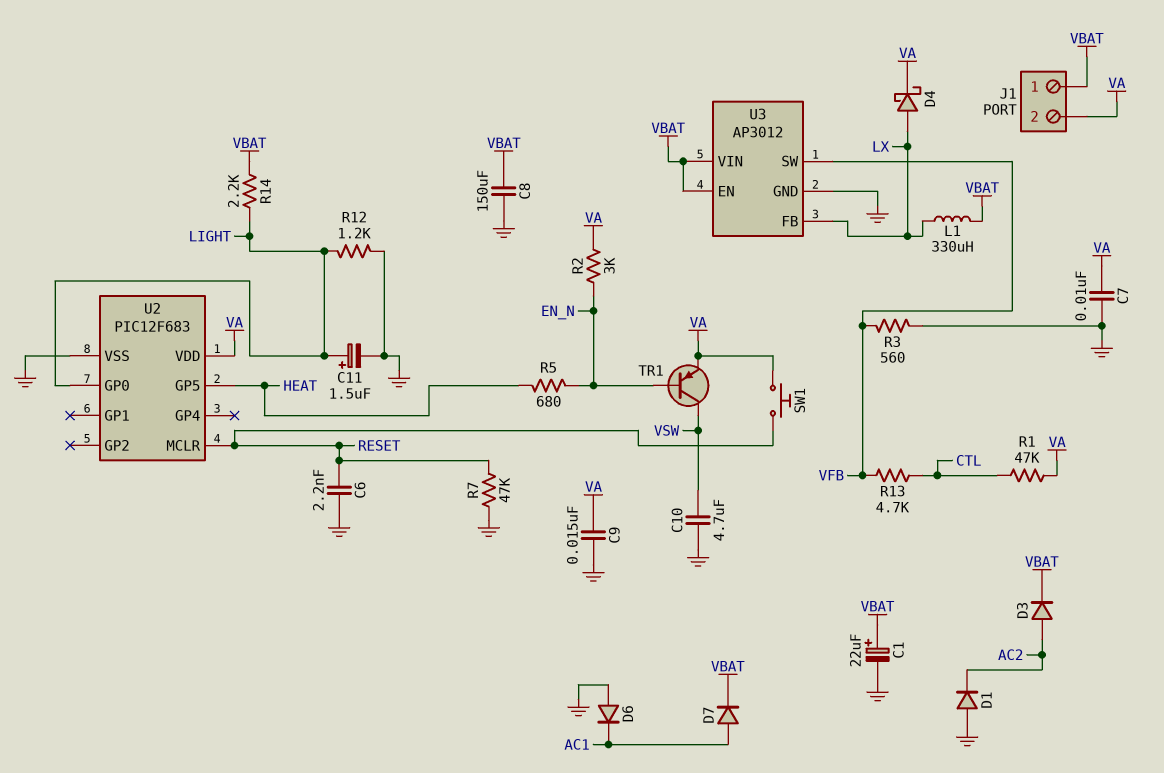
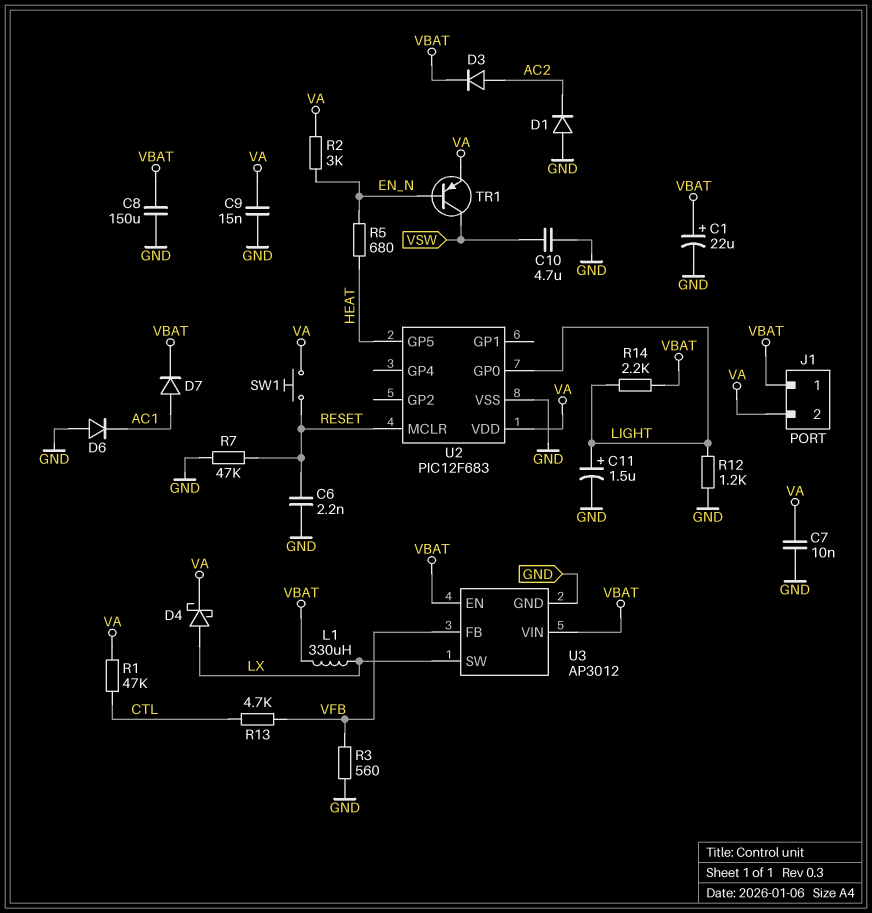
U3 pin FB: LX -> VFB
U3 pin SW: VFB -> LX

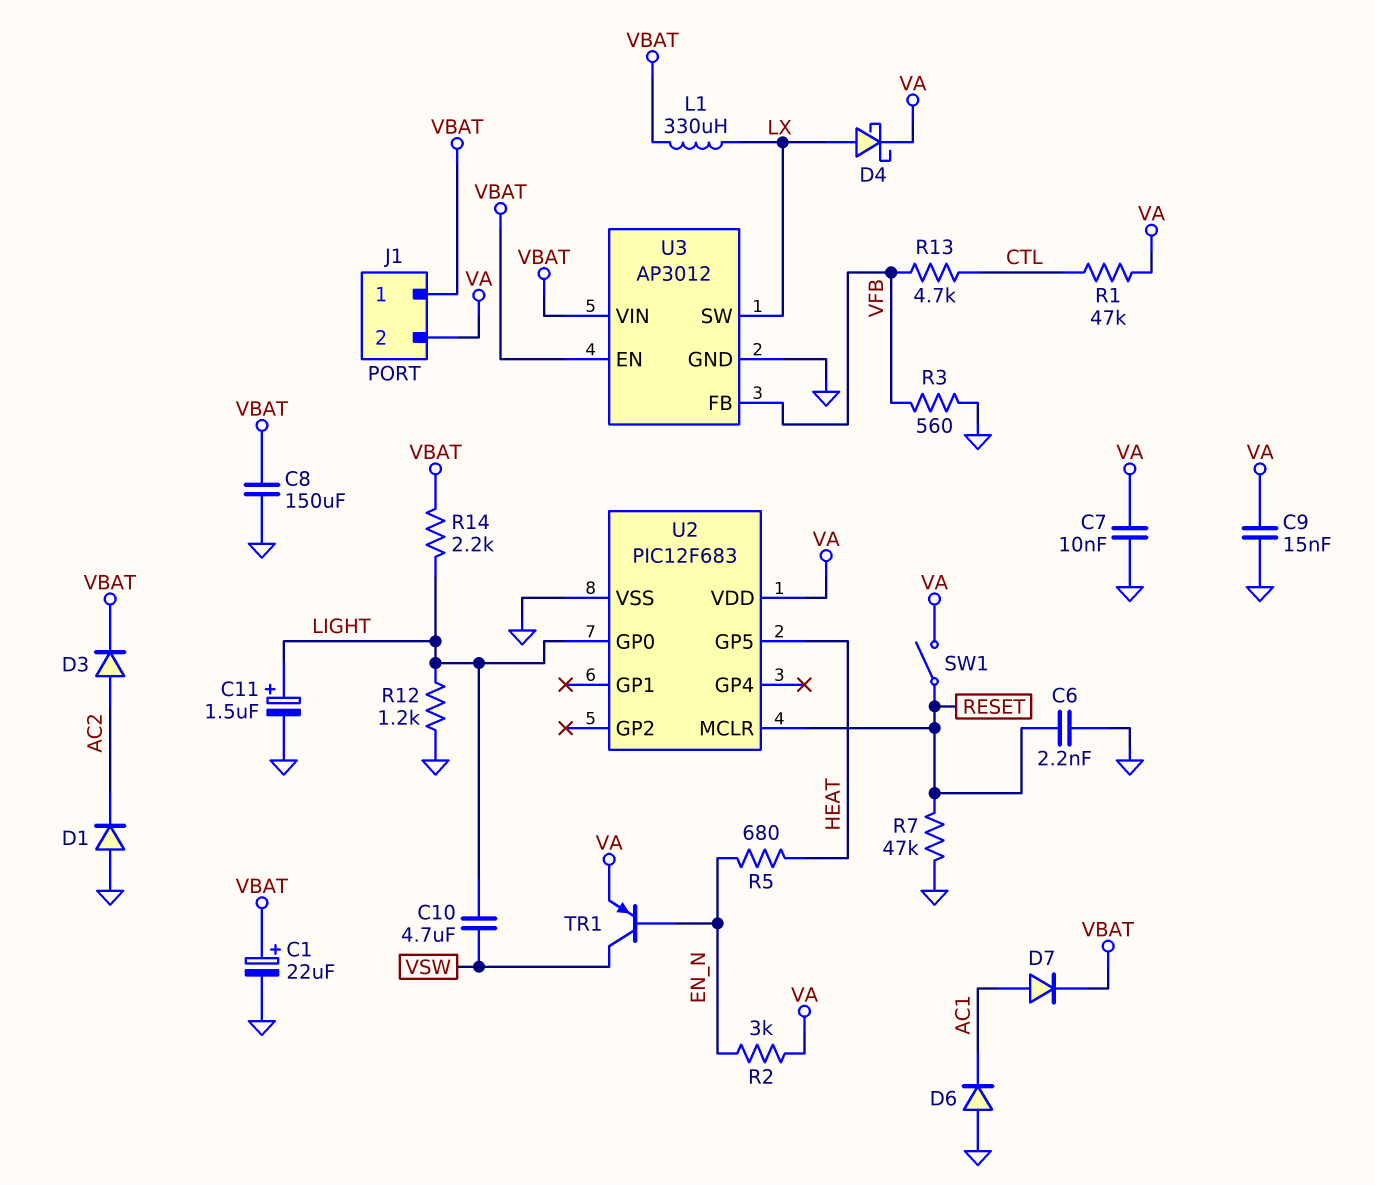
C10: 4.7uF (GND, VSW) -> 4.7uF (LIGHT, VSW)
SW1: button (RESET, VA) -> switch (RESET, VA)

